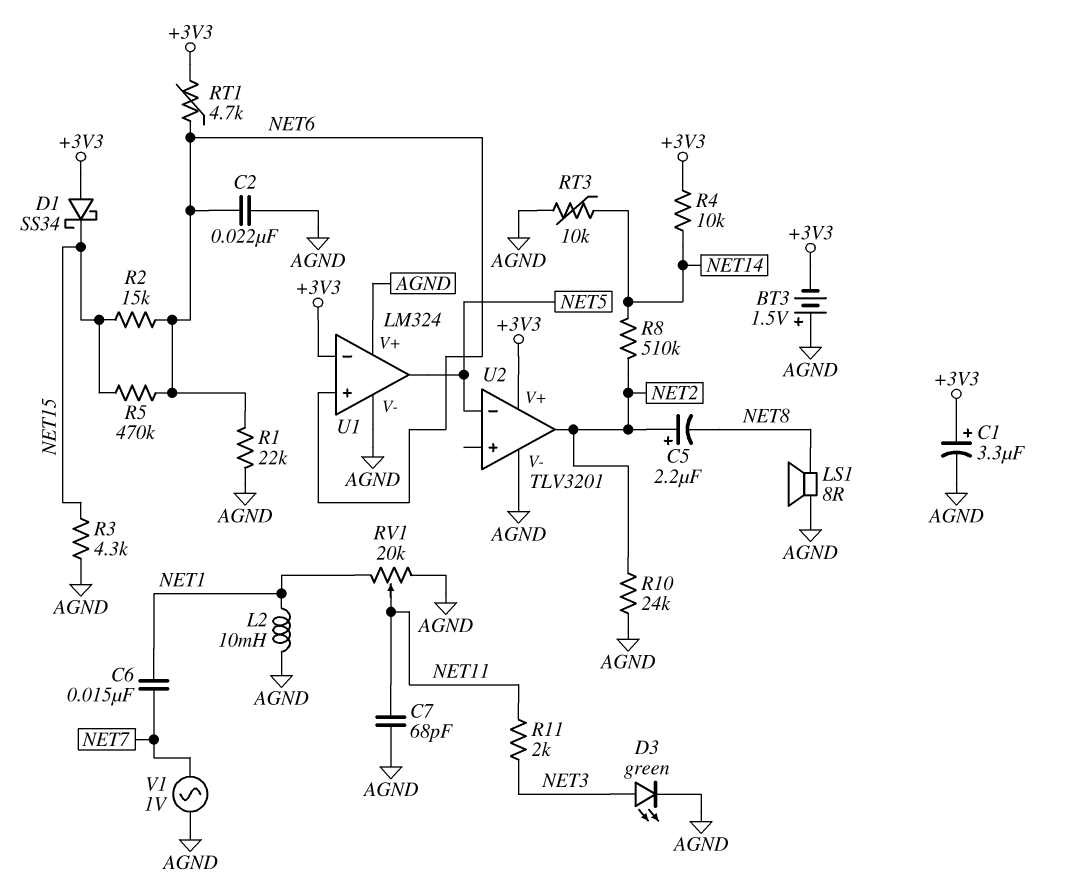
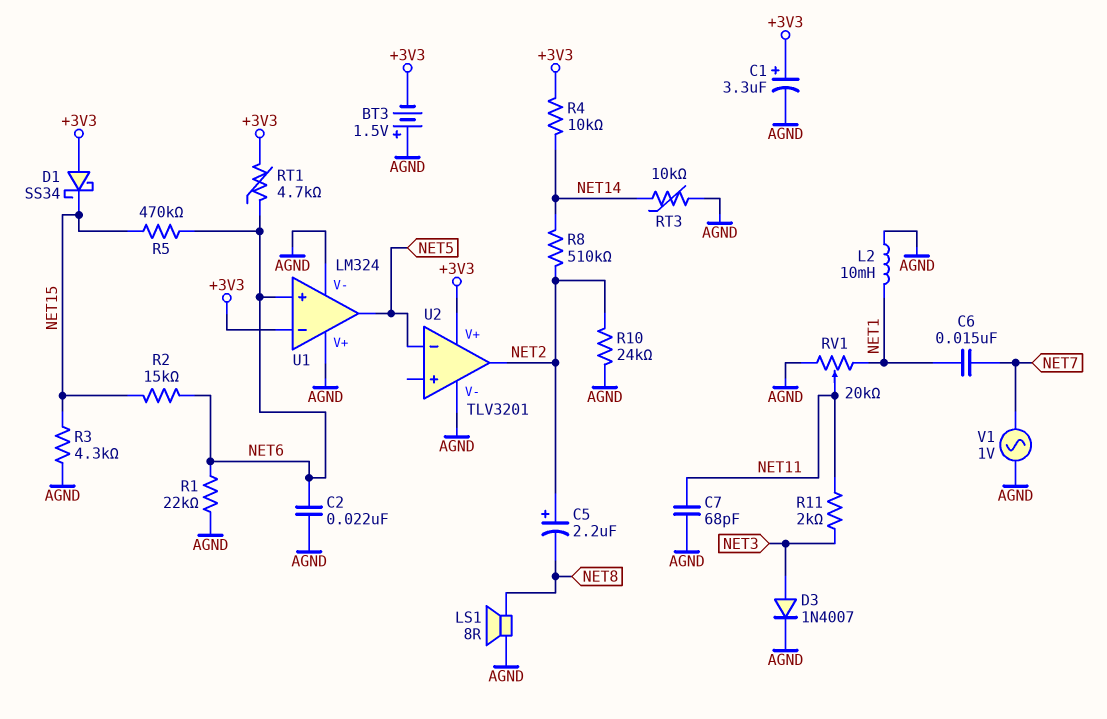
D3: LED green (A NET3, K AGND) -> diode 1N4007 (A NET3, K AGND)

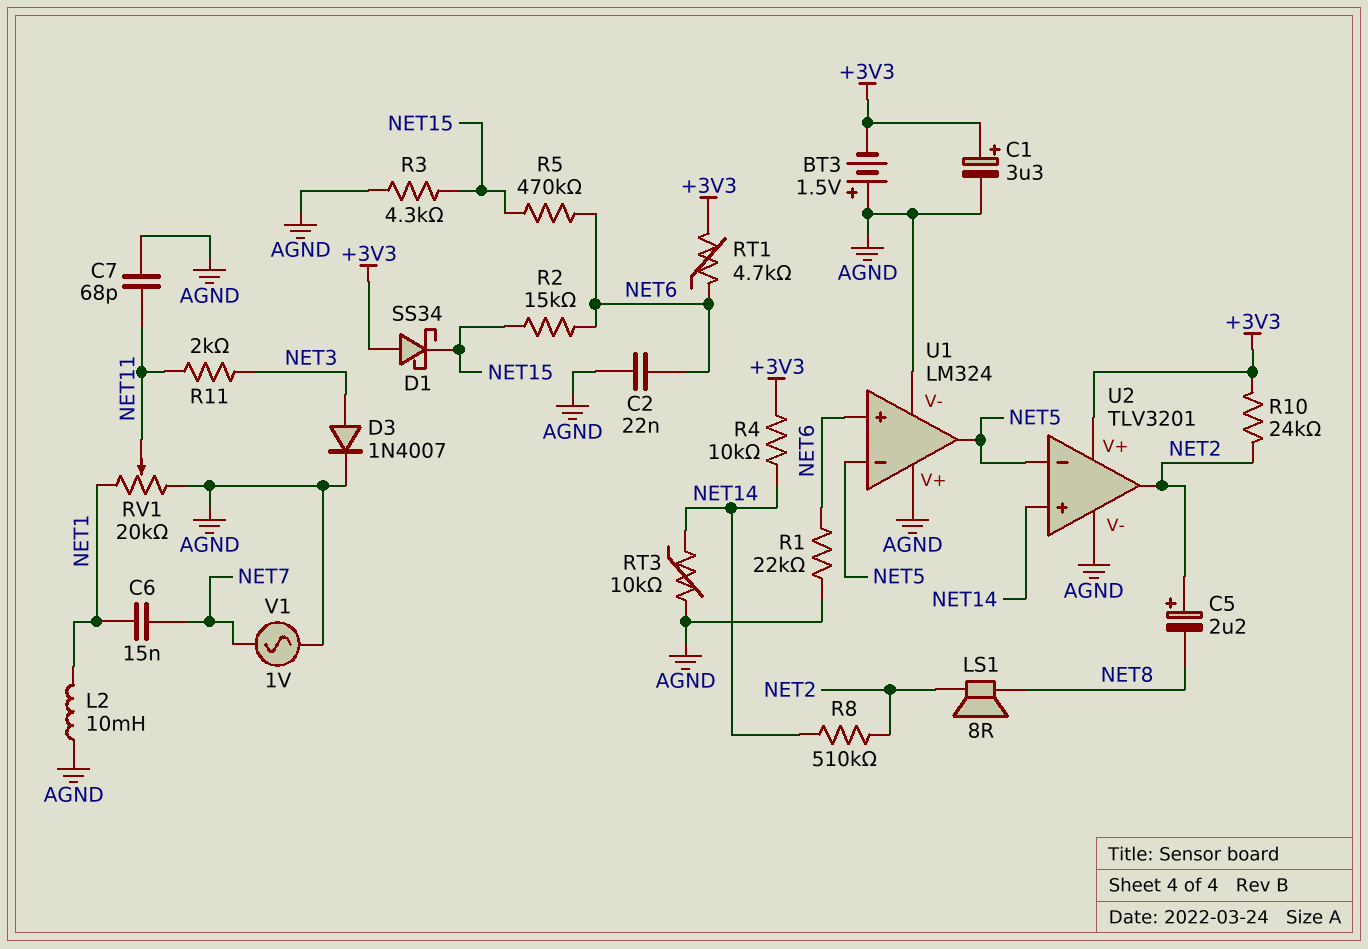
LS1: speaker 8R (AGND, NET8) -> speaker 8R (NET2, NET8)
R10: 24k (AGND, NET2) -> 24k (+3V3, NET2)
U1 pin in-: +3V3 -> NET5
U2 pin in+: none -> NET14

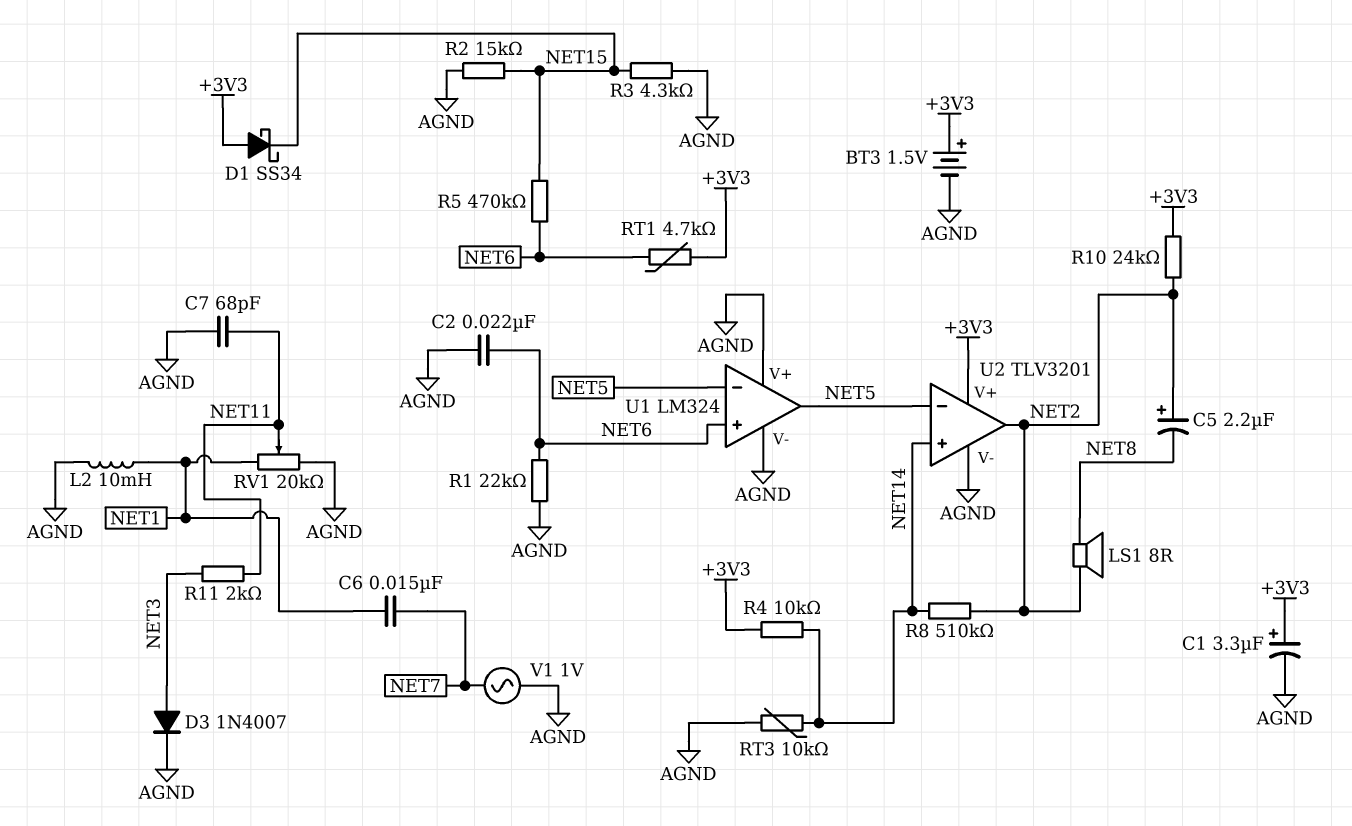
BT3: 1.5V (plus AGND, minus +3V3) -> 1.5V (plus +3V3, minus AGND)
R2: 15k (NET6, NET15) -> 15k (AGND, NET15)

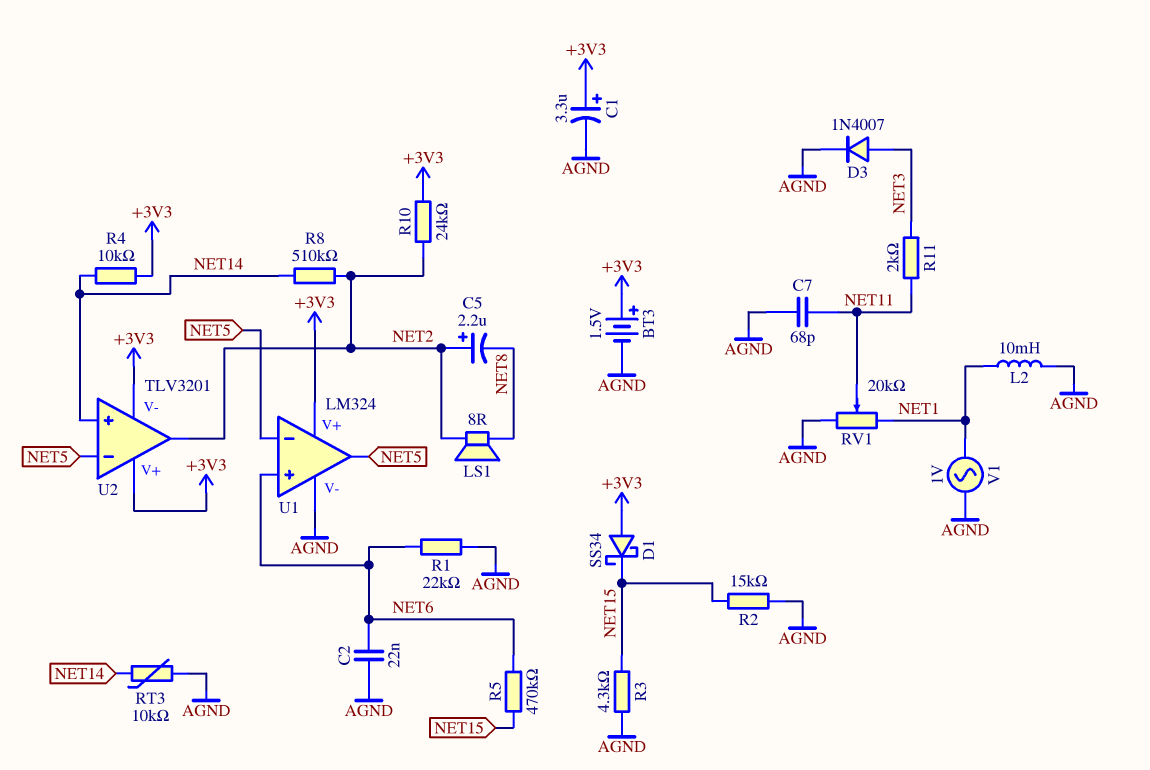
C6: 15nF (NET1, NET7) -> none
RT1: 4.7k (+3V3, NET6) -> none
U1 pin V+: AGND -> +3V3
U2 pin V-: AGND -> +3V3
V1: AC 1V (AGND, NET7) -> AC 1V (AGND, NET1)

